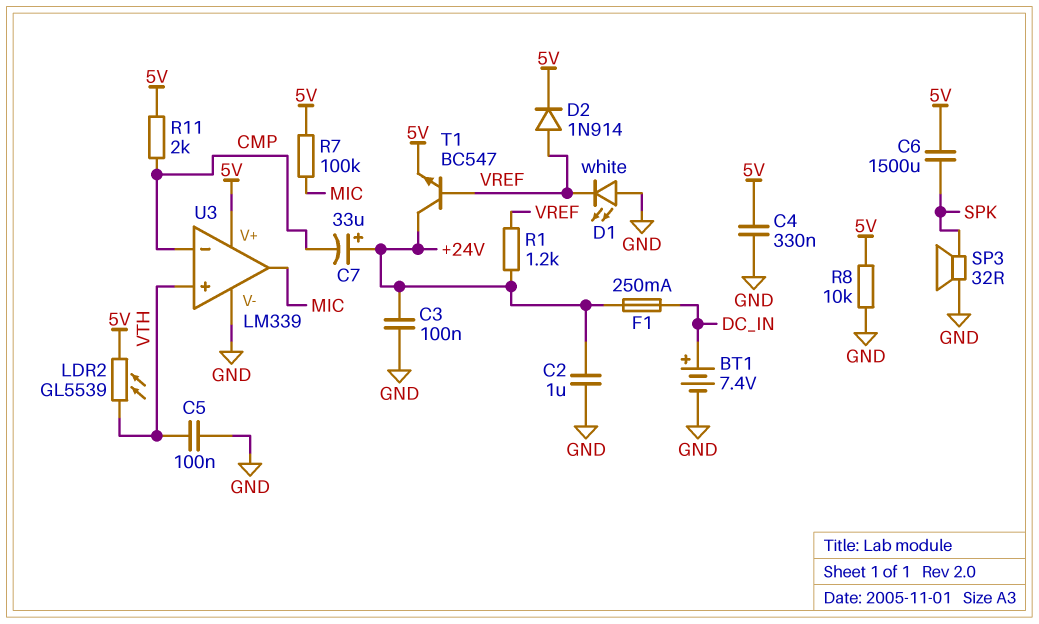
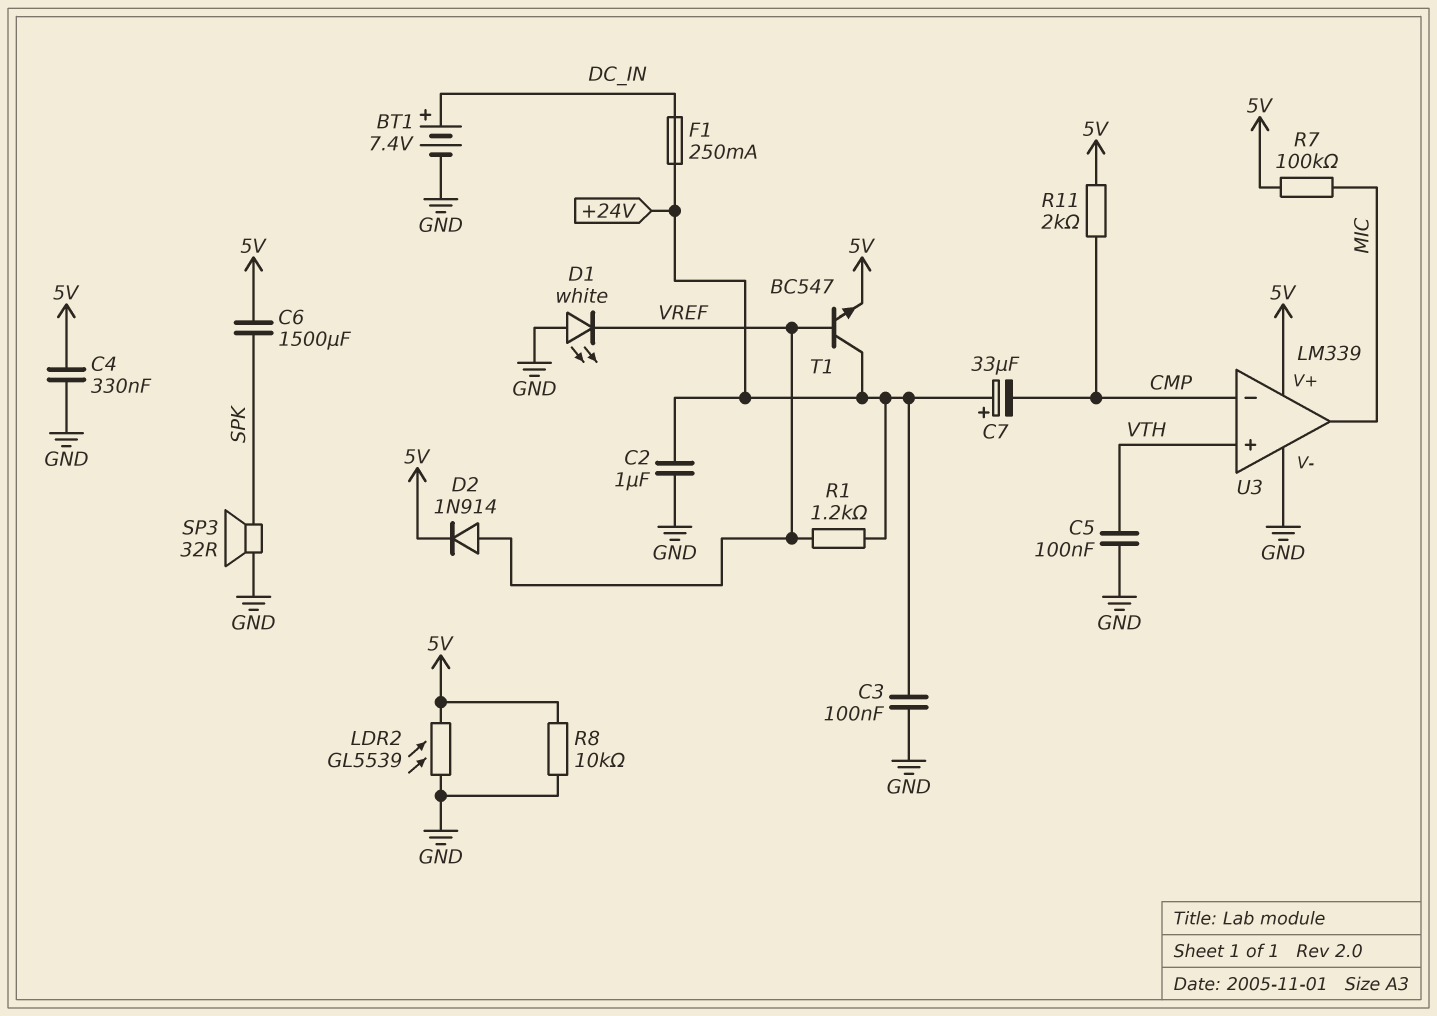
LDR2: GL5539 (5V, VTH) -> GL5539 (5V, GND)

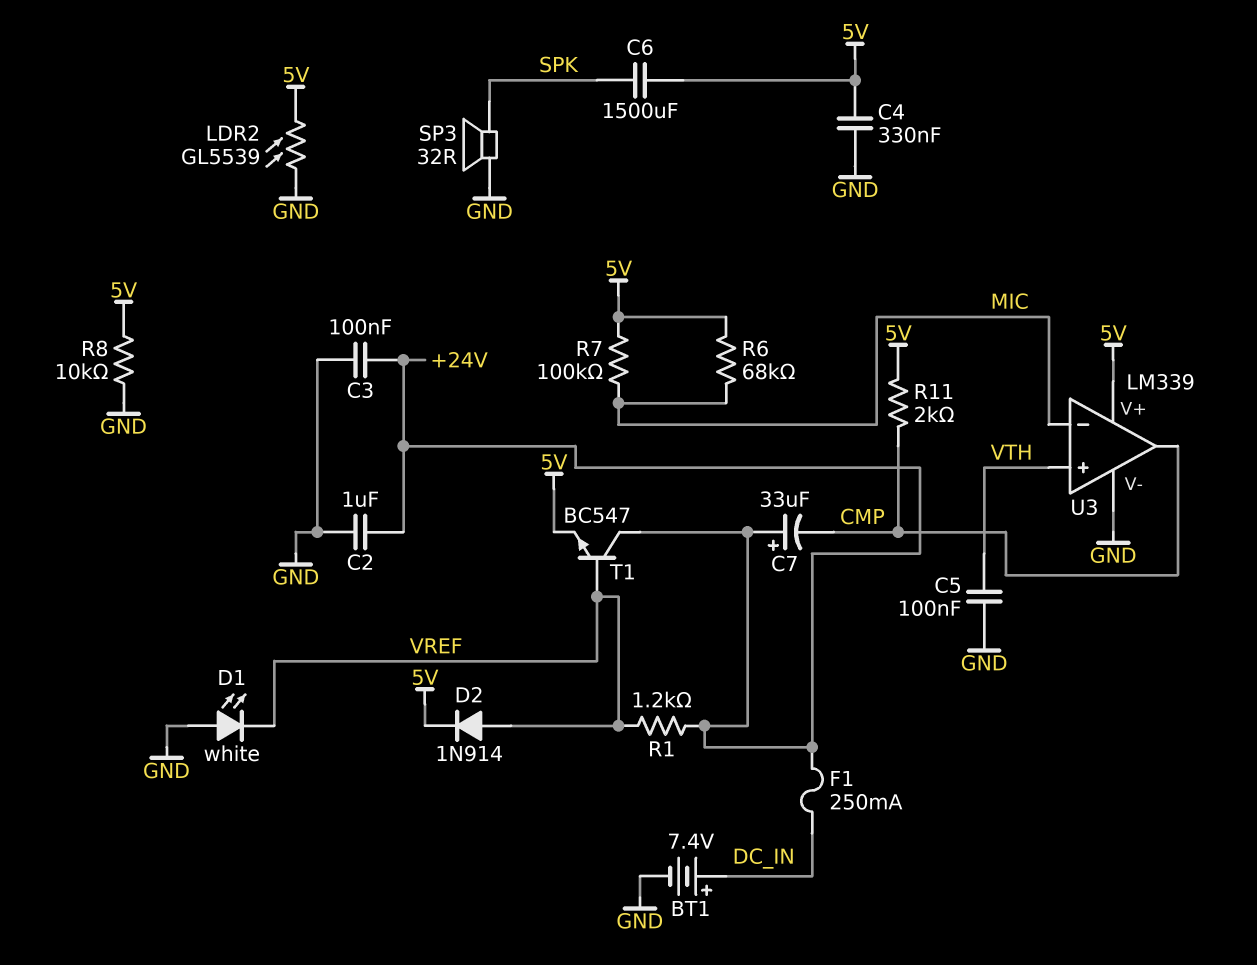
R6: none -> 68k (5V, MIC)
U3 pin in-: CMP -> MIC
U3 pin out: MIC -> CMP

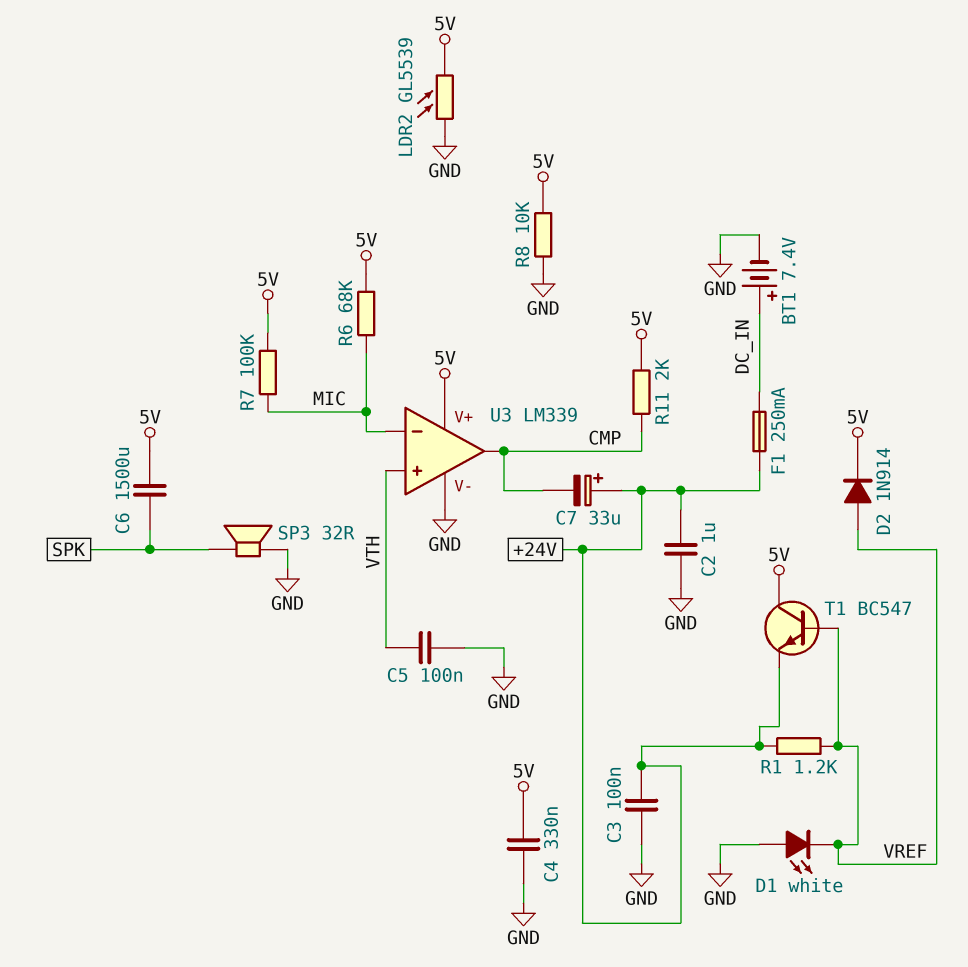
T1: NPN BC547 (B VREF, C +24V, E 5V) -> NPN BC547 (B VREF, C 5V, E +24V)

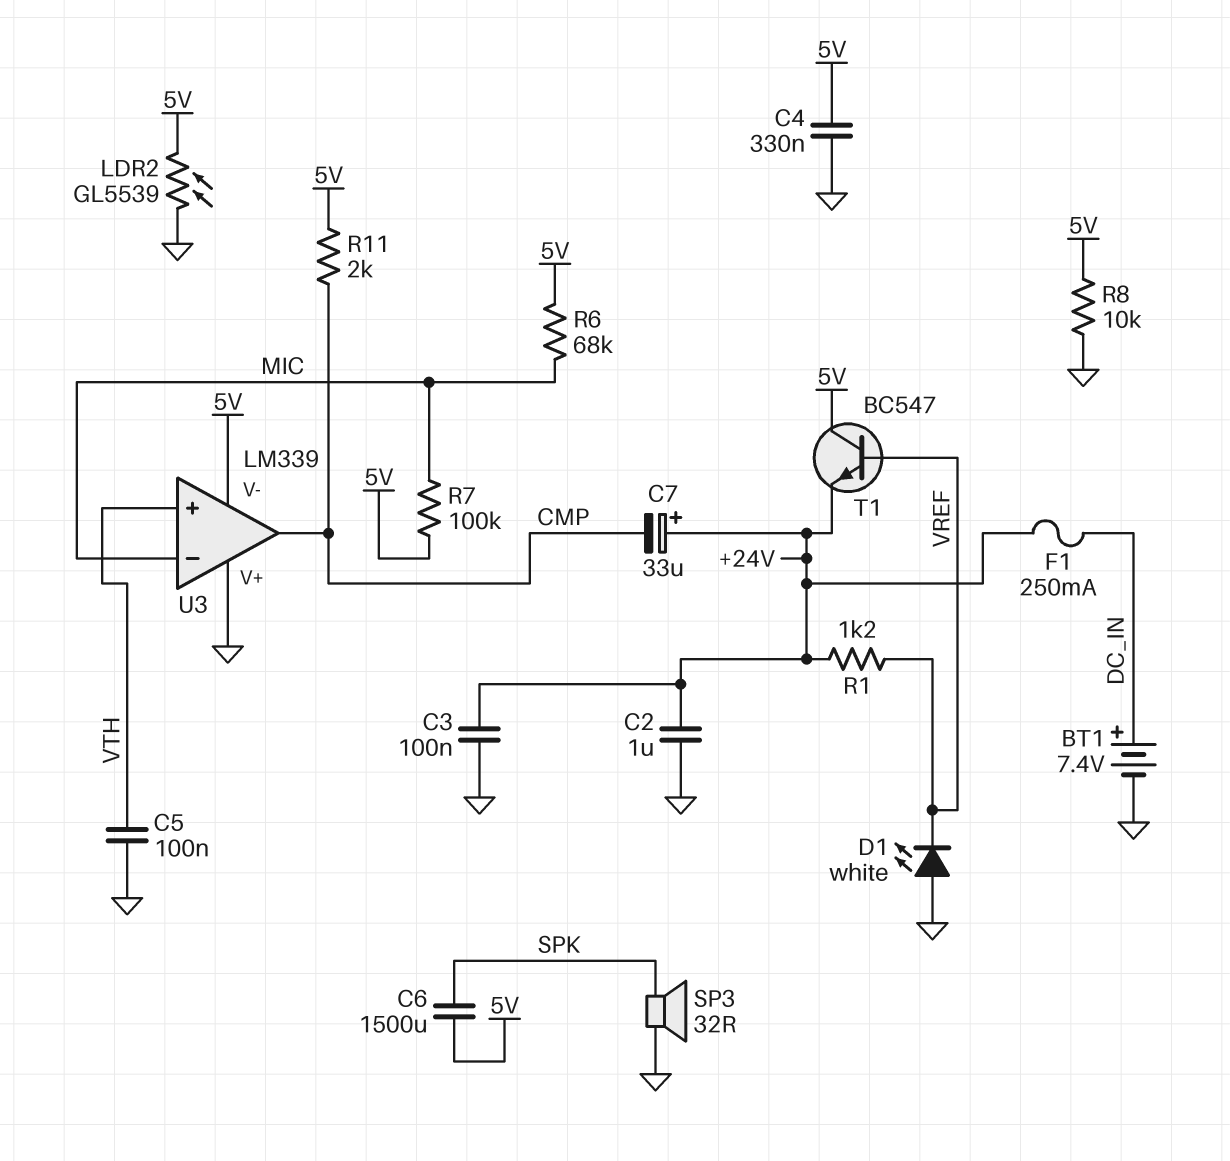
D2: diode 1N914 (A VREF, K 5V) -> none
U3 pin V+: 5V -> GND
U3 pin V-: GND -> 5V

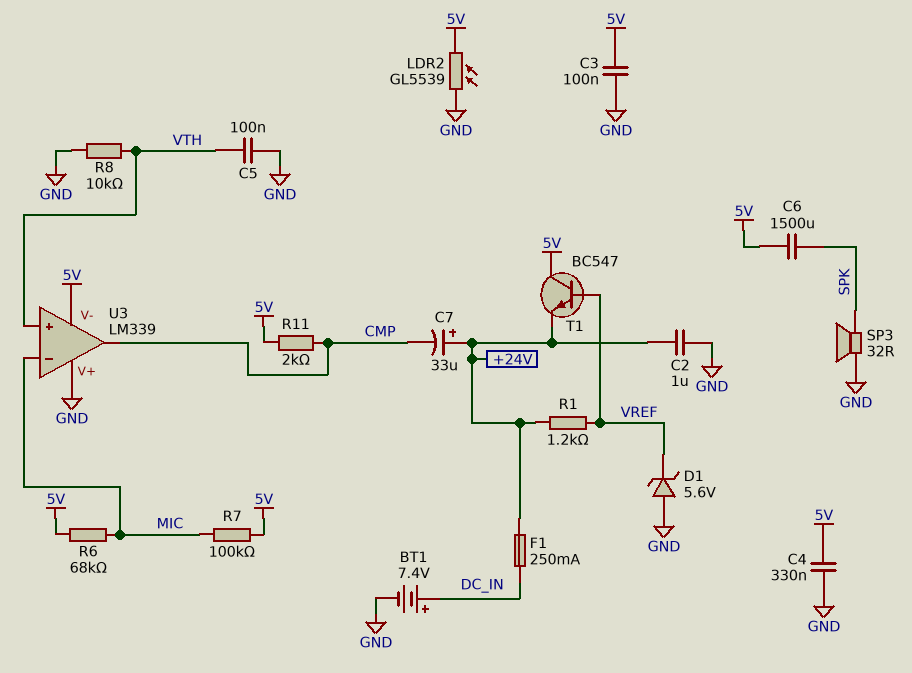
C3: 100nF (+24V, GND) -> 100nF (5V, GND)
D1: LED white (A GND, K VREF) -> zener 5.6V (A GND, K VREF)
R8: 10k (5V, GND) -> 10k (GND, VTH)

